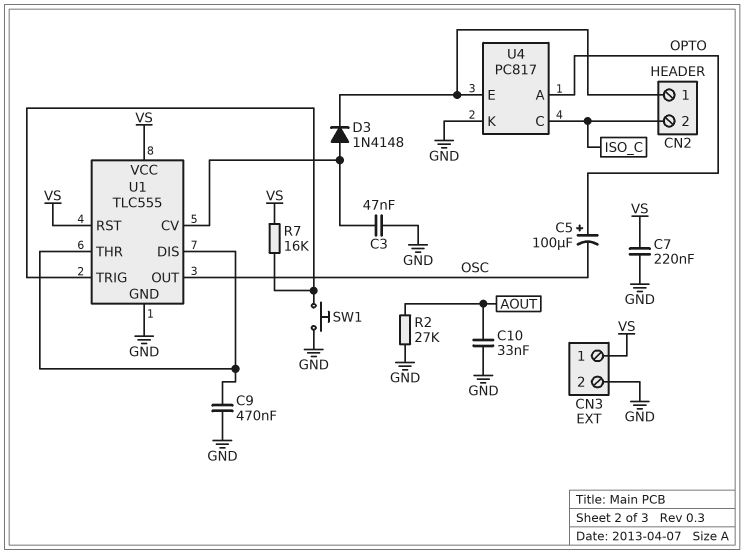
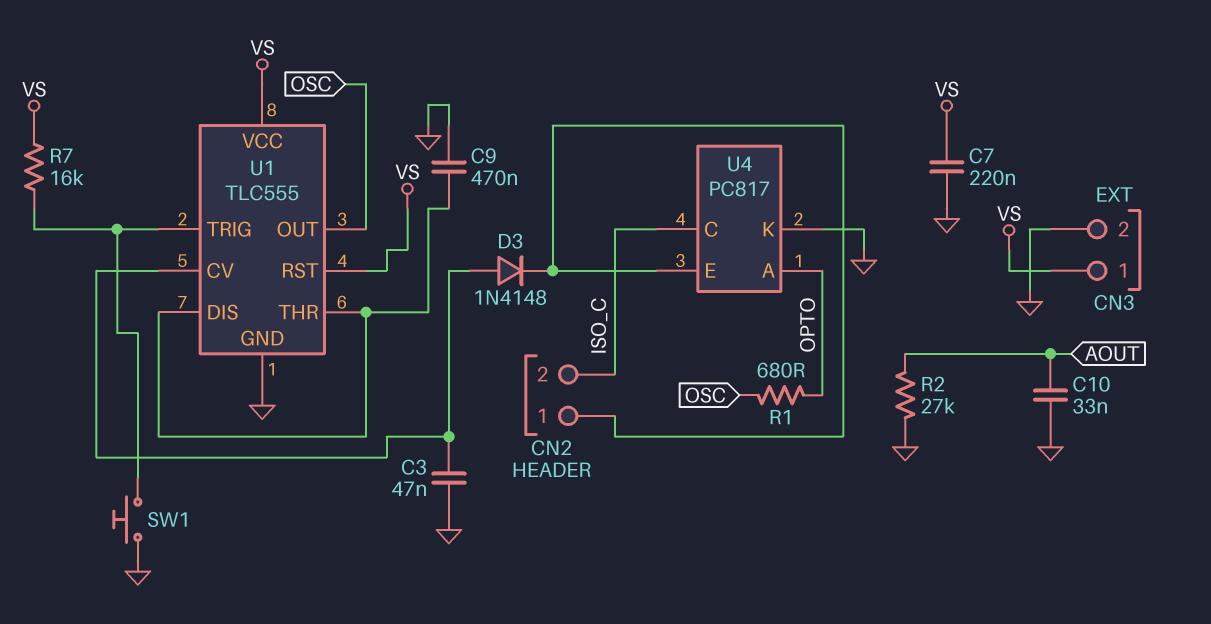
C5: 100uF (plus OPTO, minus OSC) -> none
R1: none -> 680 (OPTO, OSC)

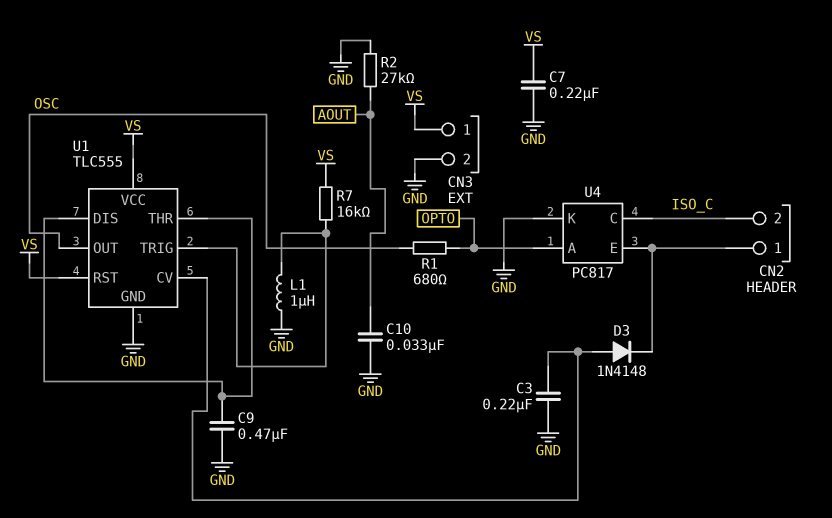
C3: 47nF (GND, U1/CV) -> 220nF (GND, U1/CV)
L1: none -> 1uH (GND, U1/TRIG)
SW1: button (GND, U1/TRIG) -> none

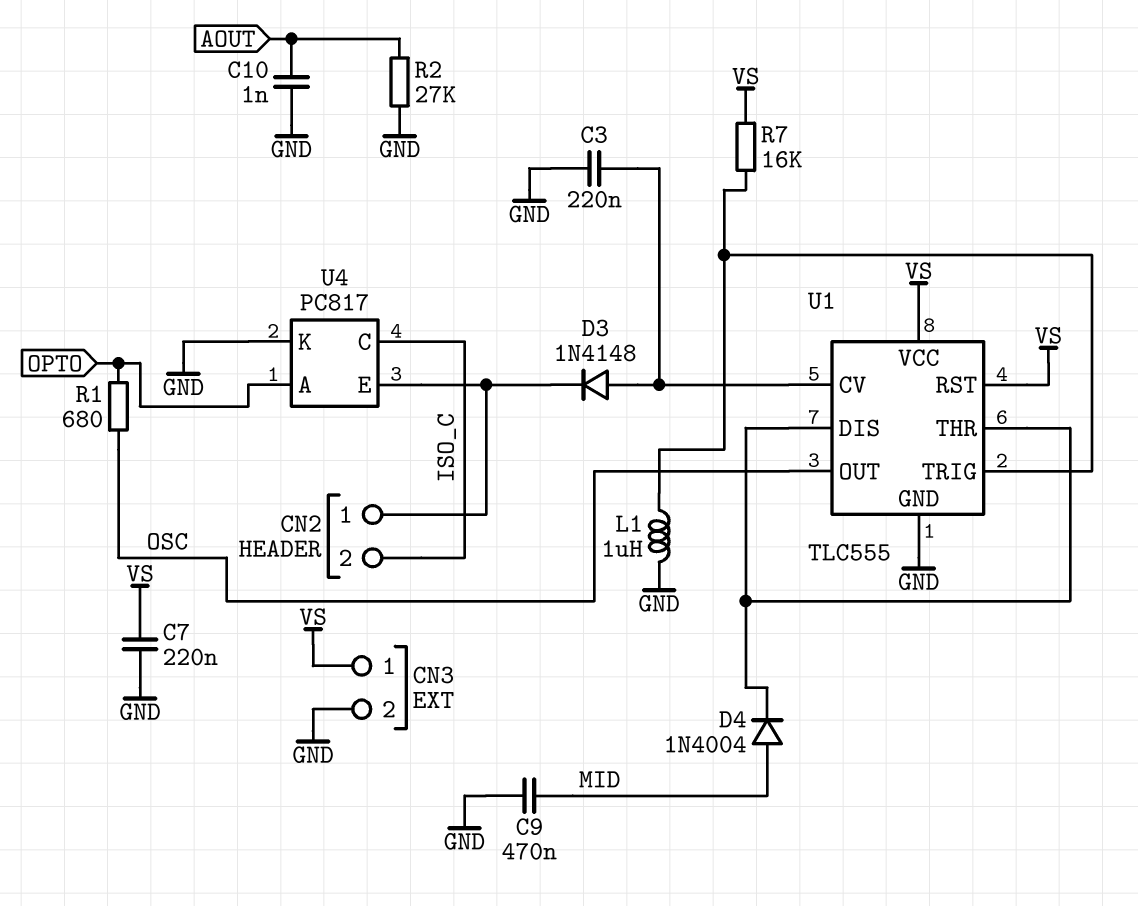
C9: 470nF (GND, U1/DIS) -> 470nF (GND, MID)
C10: 33nF (AOUT, GND) -> 1nF (AOUT, GND)
D4: none -> diode 1N4004 (A MID, K U1/DIS)

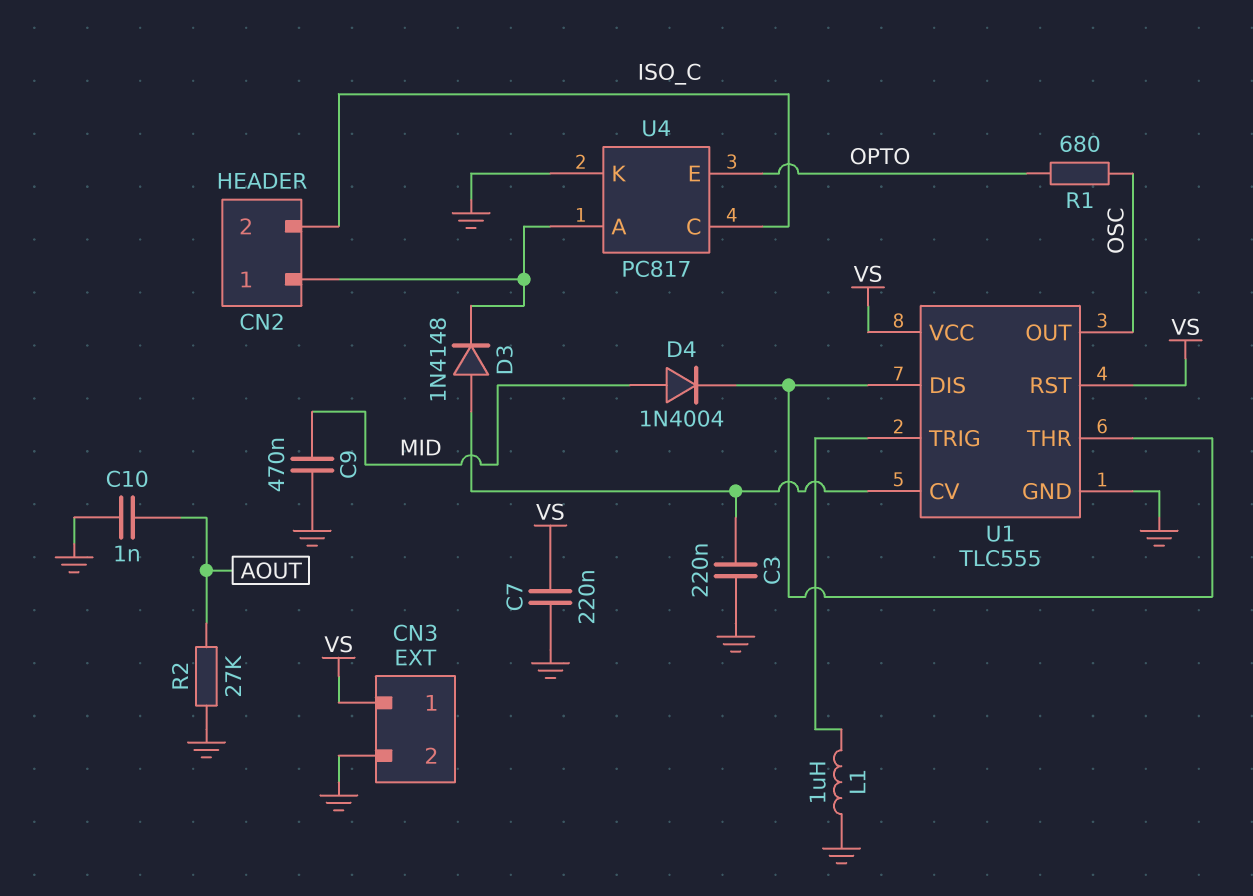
R7: 16k (U1/TRIG, VS) -> none
U4 pin A: OPTO -> CN2/1
U4 pin E: CN2/1 -> OPTO

